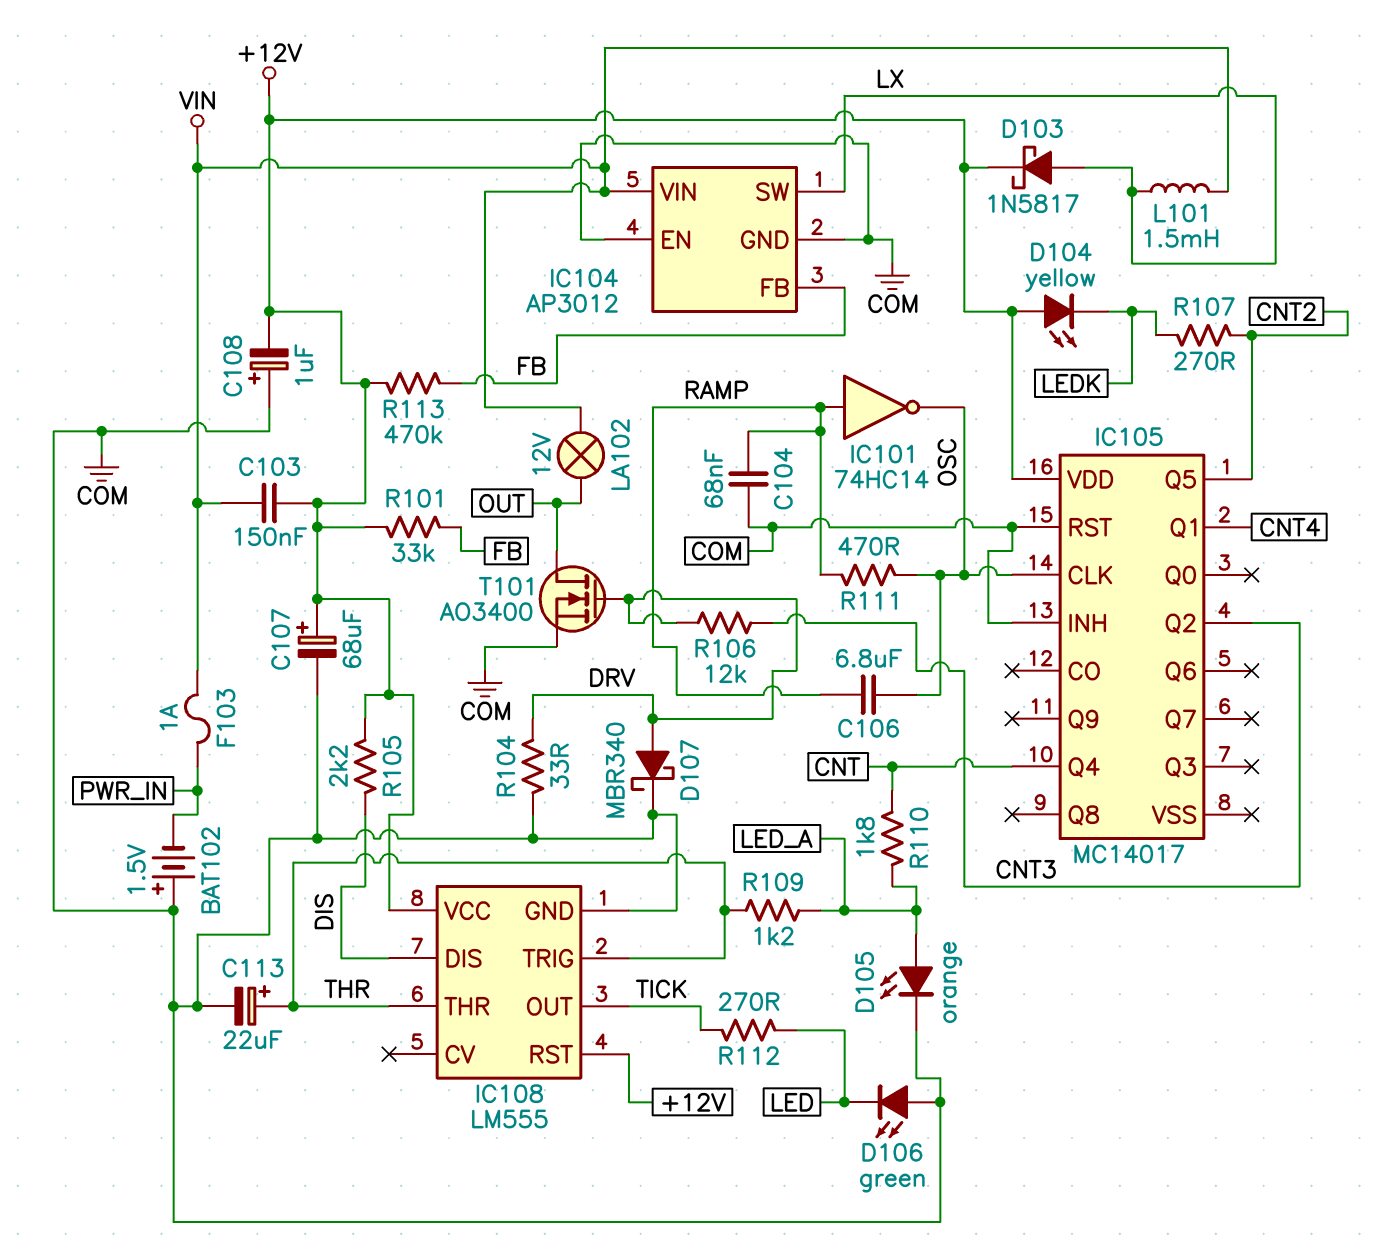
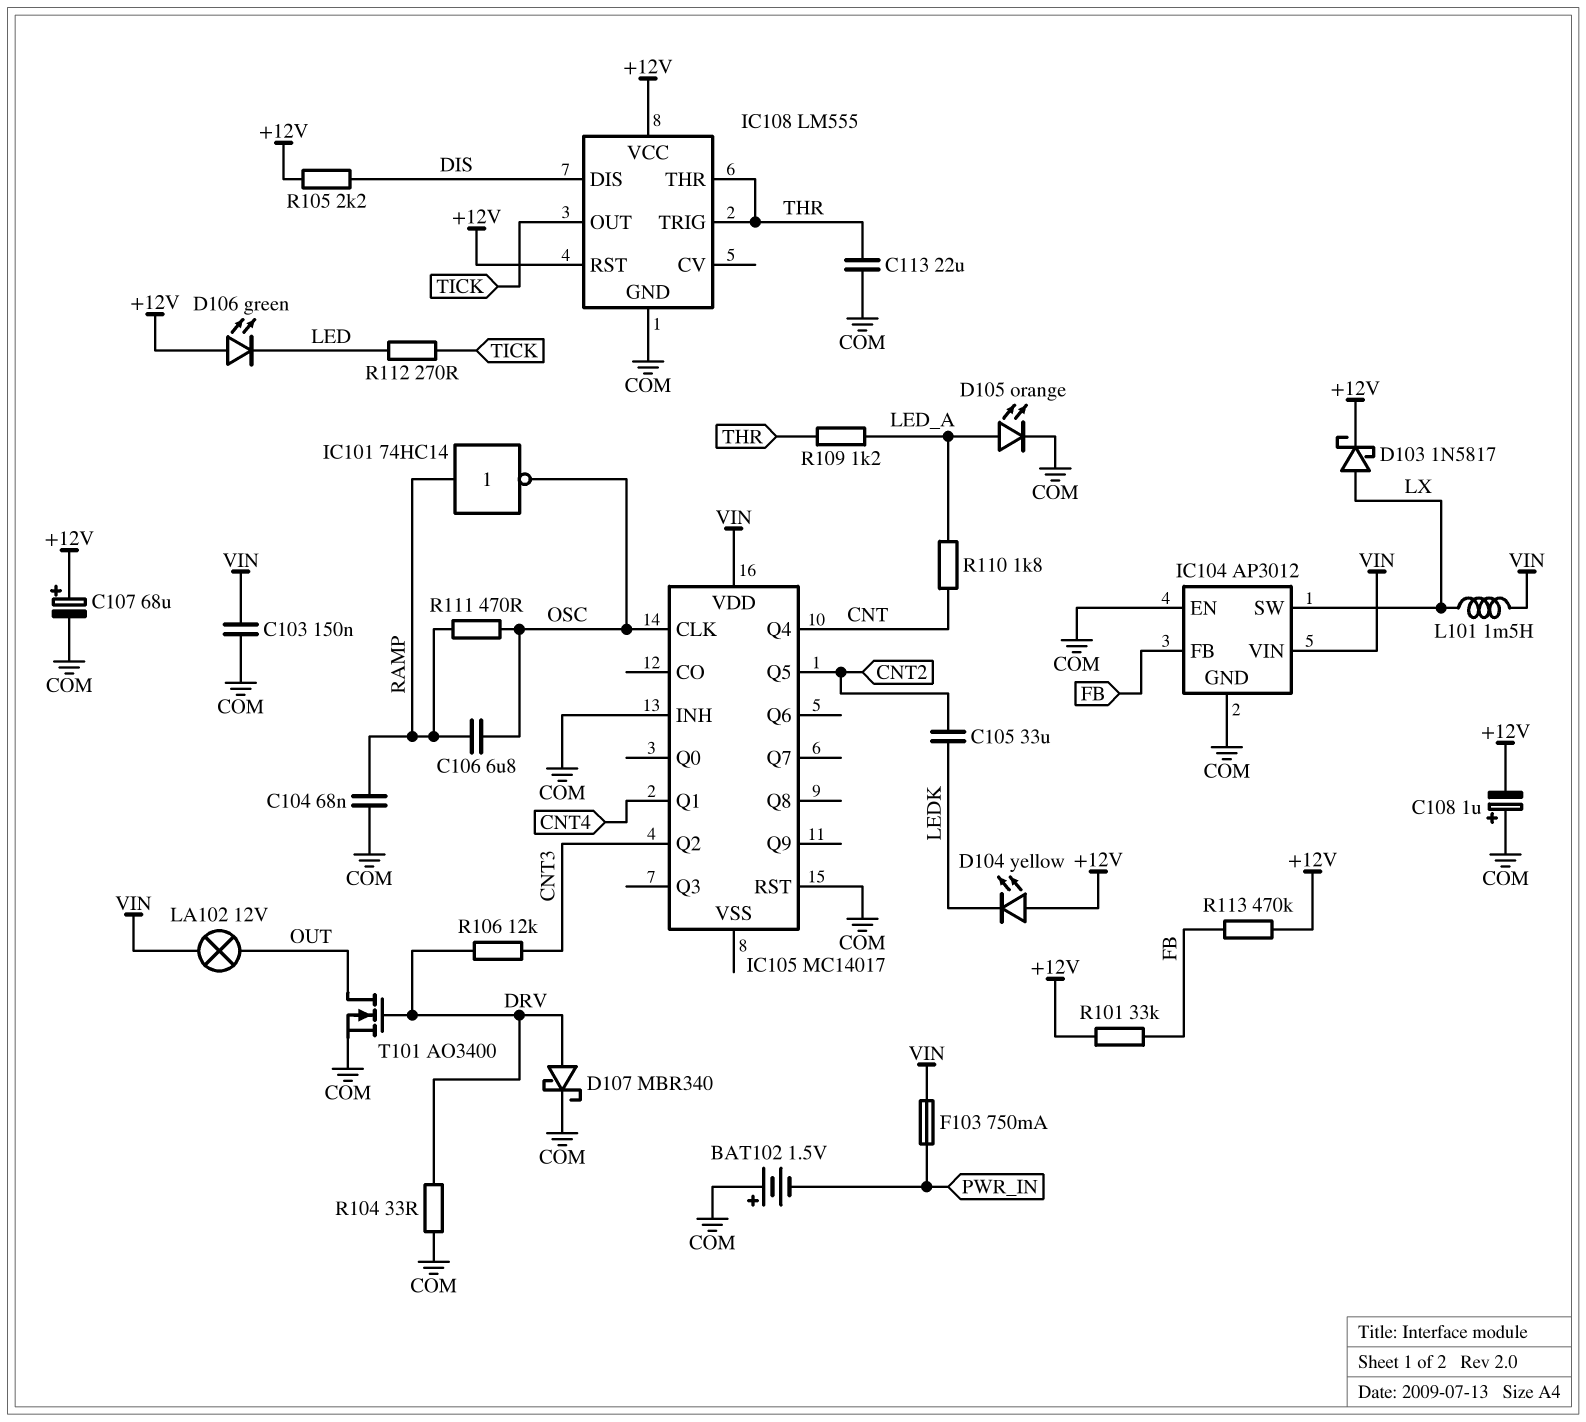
C103: 150nF (+12V, VIN) -> 150nF (COM, VIN)
C105: none -> 33uF (CNT2, LEDK)
C113: 22uF (plus THR, minus COM) -> 22uF (COM, THR)
D106: LED green (A COM, K LED) -> LED green (A +12V, K LED)
F103: 1A (PWR_IN, VIN) -> 750mA (PWR_IN, VIN)
IC105 pin VDD: +12V -> VIN
R107: 270 (CNT2, LEDK) -> none

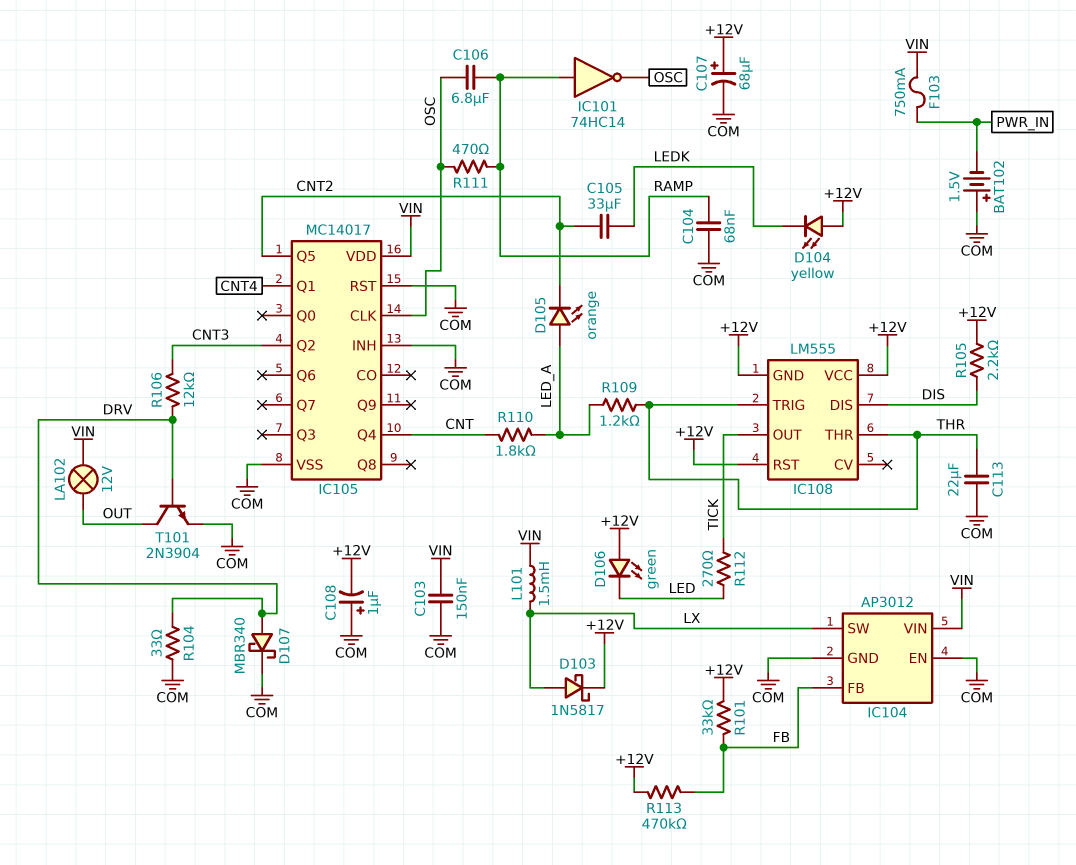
D105: LED orange (A LED_A, K COM) -> LED orange (A LED_A, K CNT2)
IC105 pin VSS: none -> COM
IC108 pin GND: COM -> +12V
T101: NMOS AO3400 (G DRV, D OUT, S COM) -> NPN 2N3904 (B DRV, C OUT, E COM)

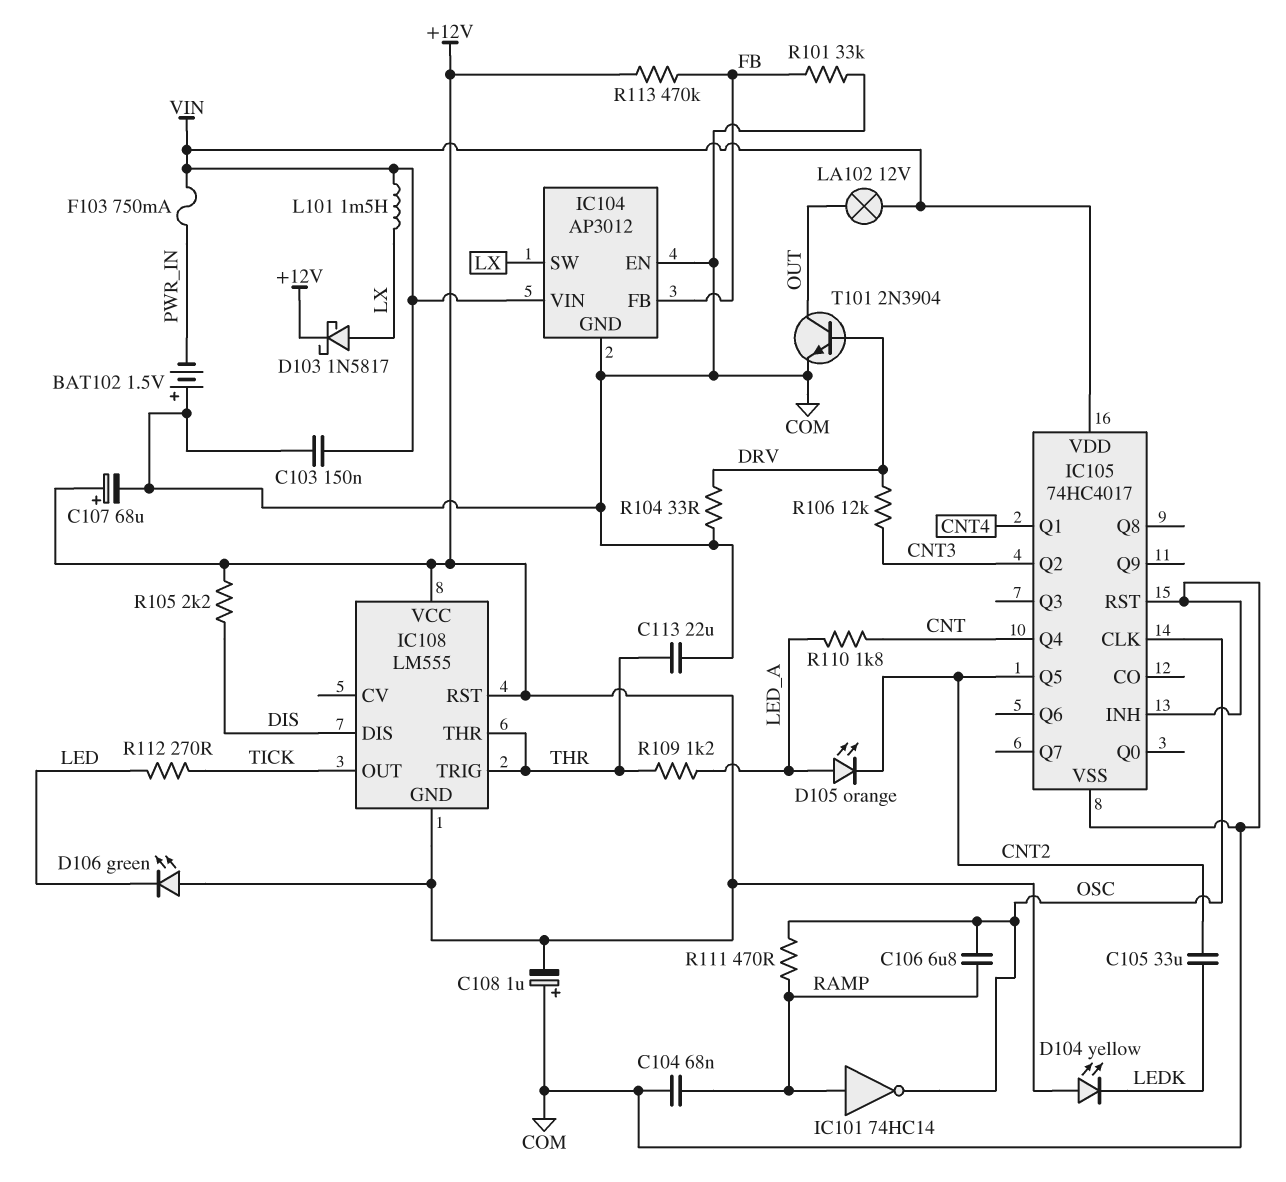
D107: schottky MBR340 (A DRV, K COM) -> none
IC105: MC14017 -> 74HC4017
R101: 33k (+12V, FB) -> 33k (COM, FB)

